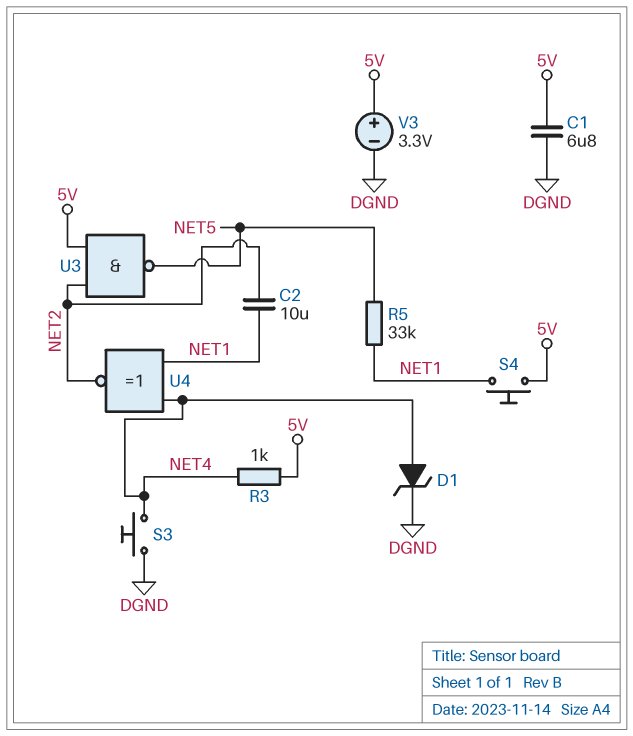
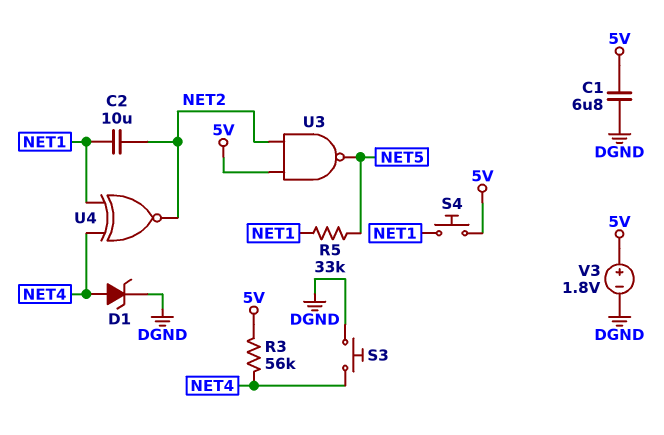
R3: 1k (5V, NET4) -> 56k (5V, NET4)
V3: 3.3V (plus 5V, minus DGND) -> 1.8V (plus 5V, minus DGND)

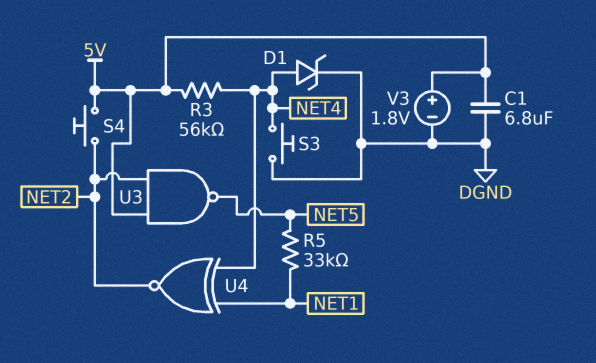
C2: 10uF (NET1, NET2) -> none
S4: button (5V, NET1) -> button (5V, NET2)

